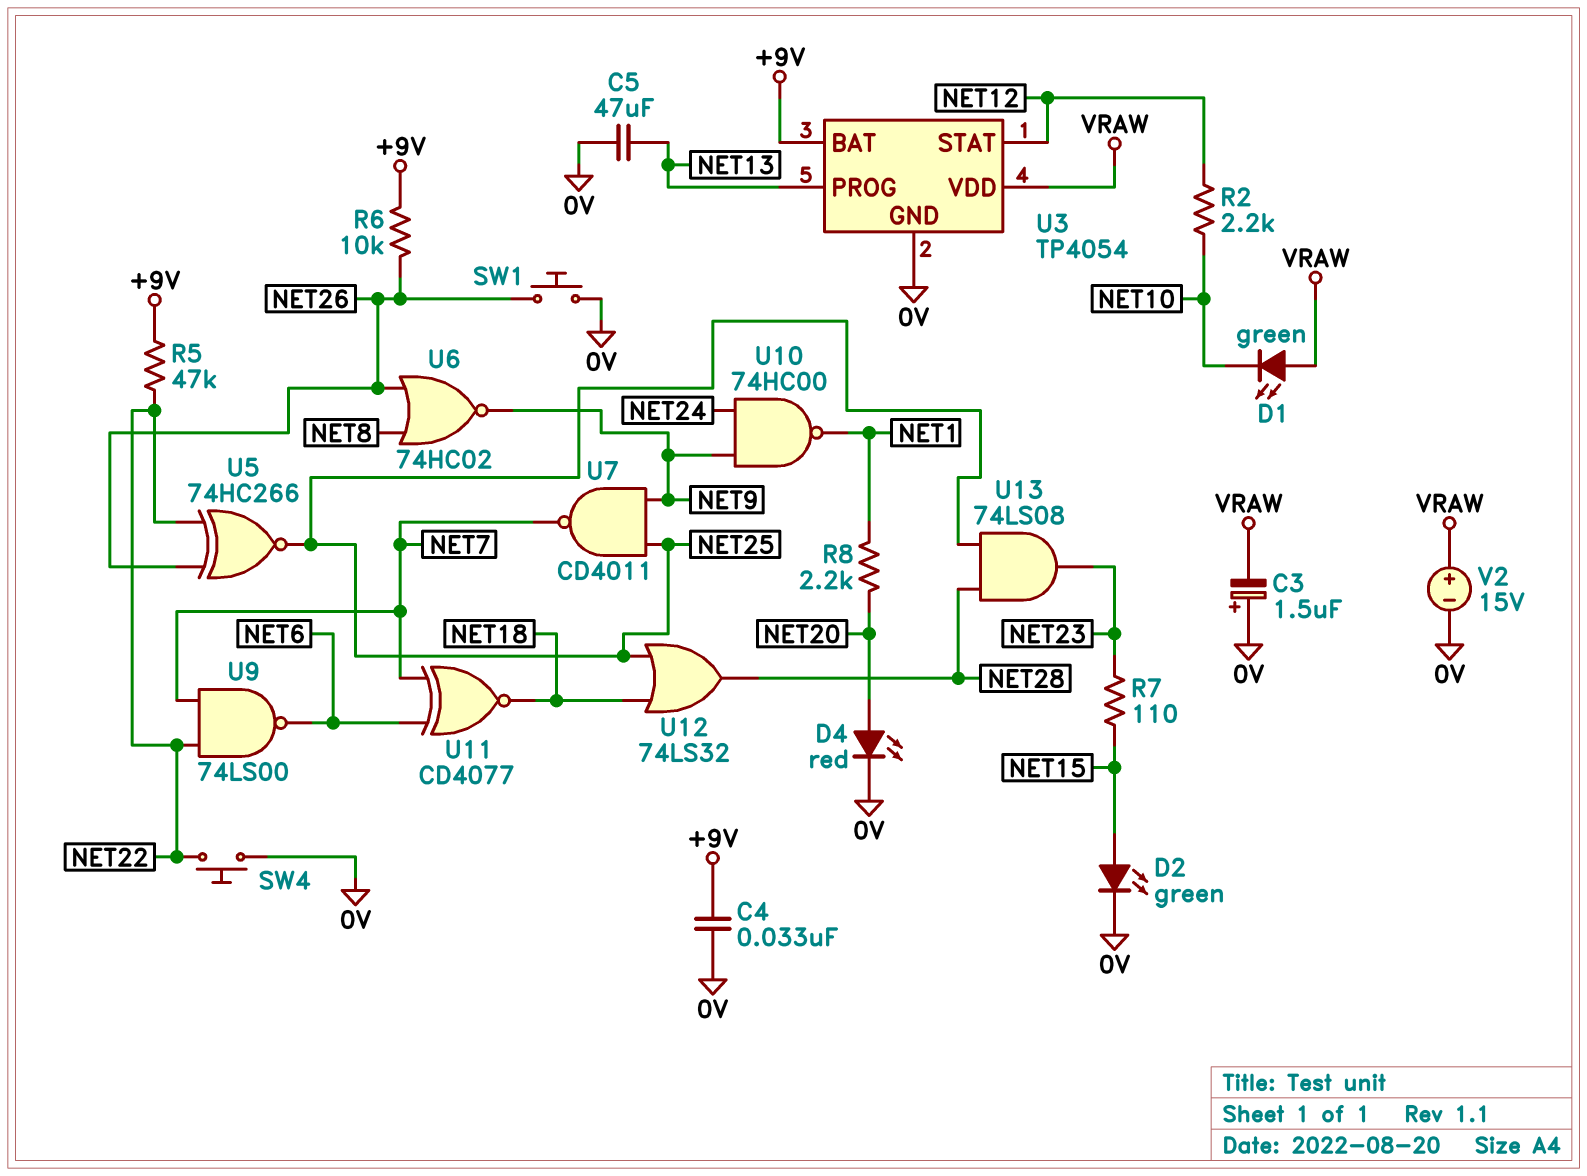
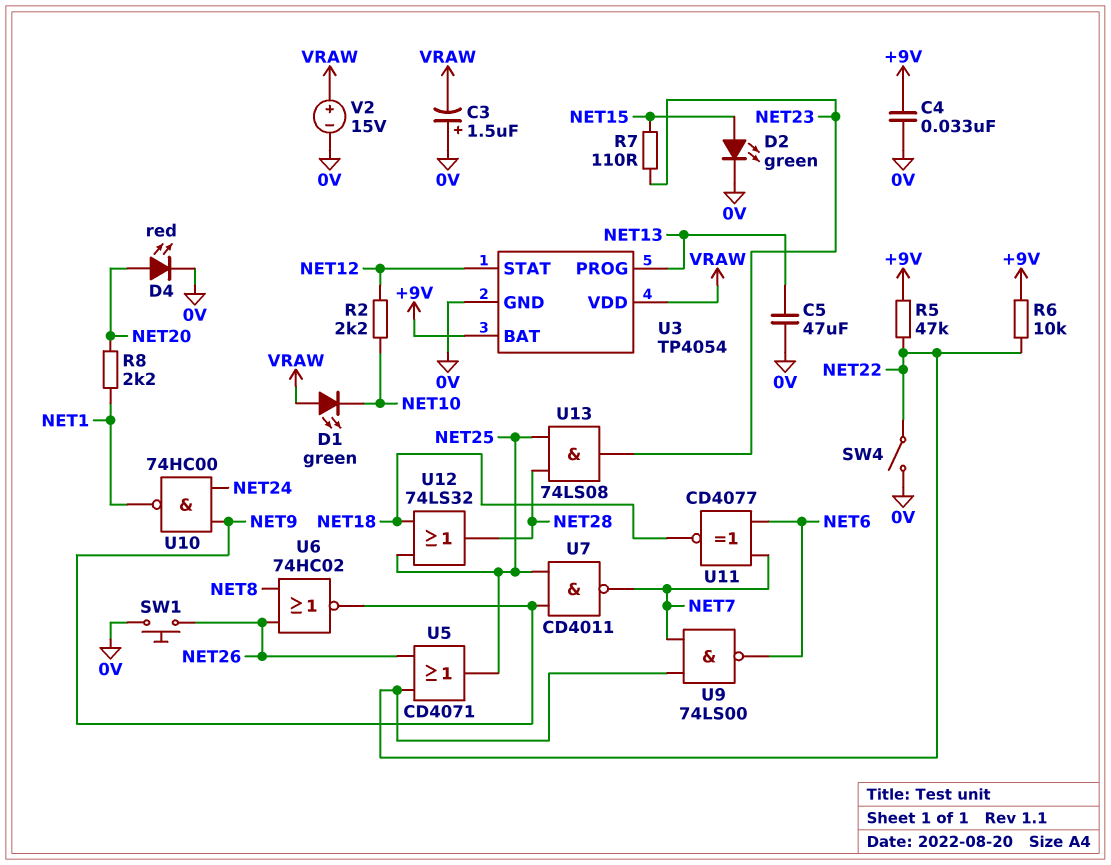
R6: 10k (+9V, NET26) -> 10k (+9V, NET22)
SW4: button (0V, NET22) -> switch (0V, NET22)
U5: XNOR 74HC266 (in NET22, in NET26, out NET25) -> OR CD4071 (in NET22, in NET26, out NET25)

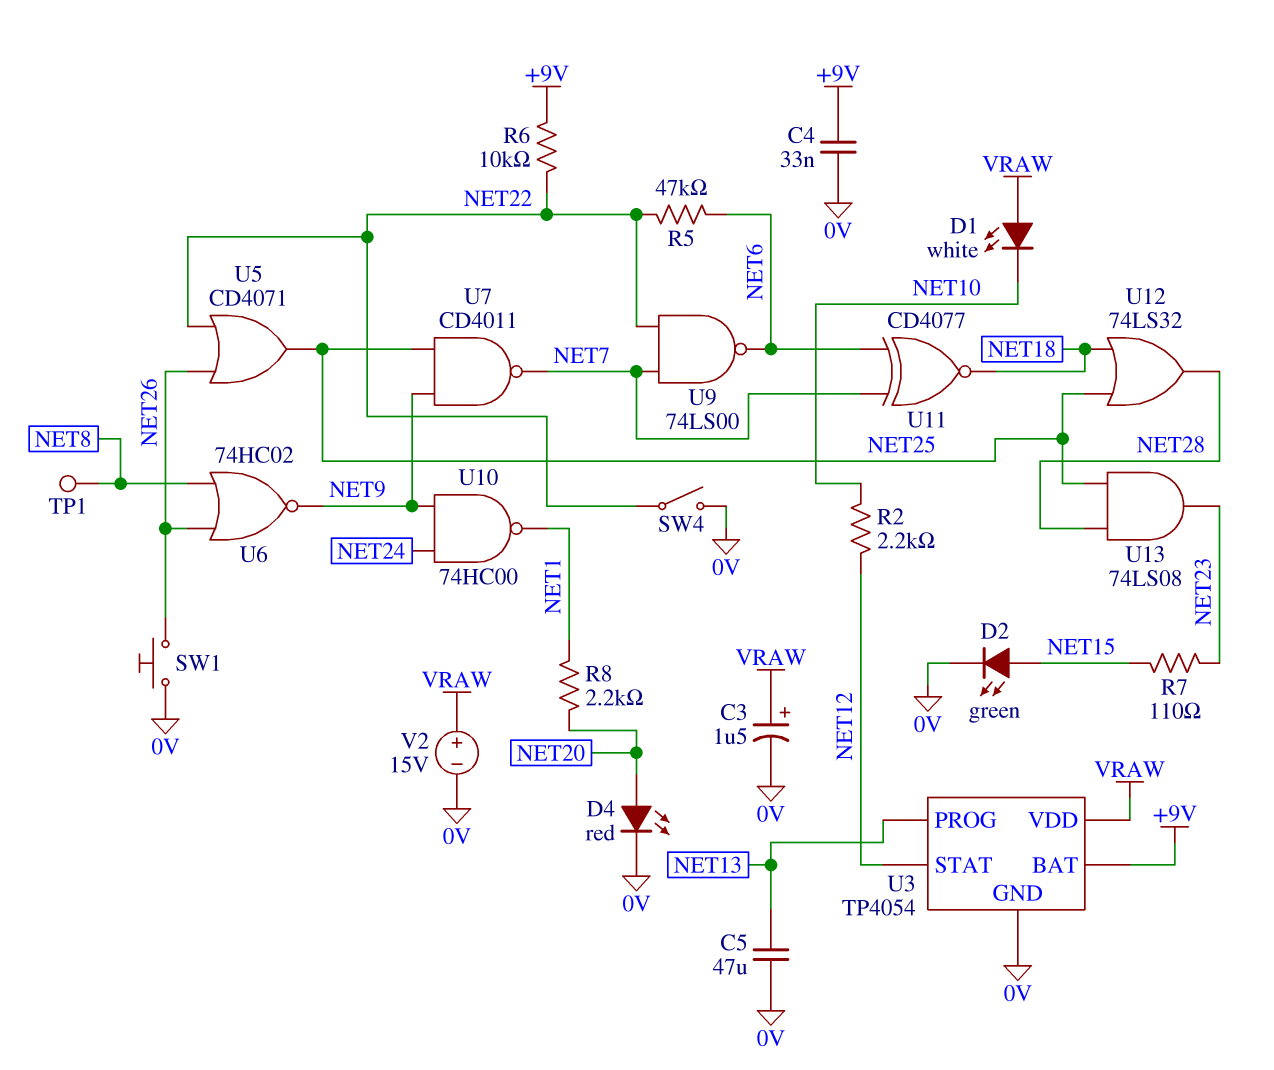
C3: 1.5uF (plus 0V, minus VRAW) -> 1.5uF (plus VRAW, minus 0V)
D1: LED green (A VRAW, K NET10) -> LED white (A VRAW, K NET10)
R5: 47k (+9V, NET22) -> 47k (NET6, NET22)
TP1: none -> test point (NET8)

